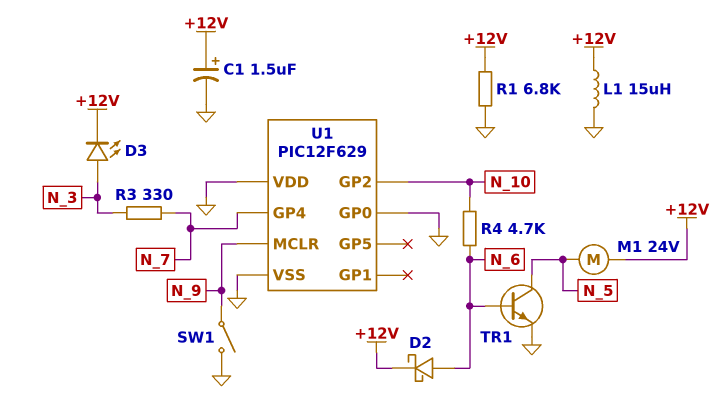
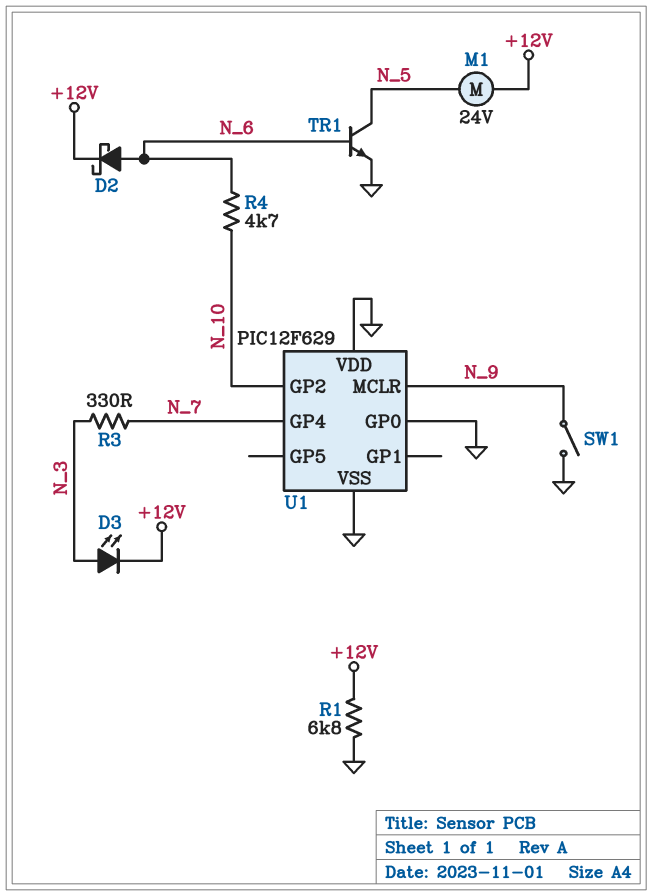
C1: 1.5uF (plus +12V, minus GND) -> none
L1: 15uH (+12V, GND) -> none

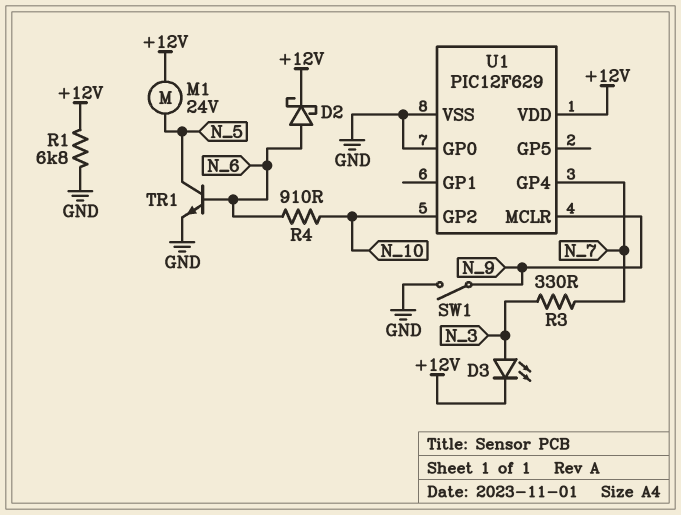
R4: 4.7k (N_6, N_10) -> 910 (N_6, N_10)
U1 pin VDD: GND -> +12V

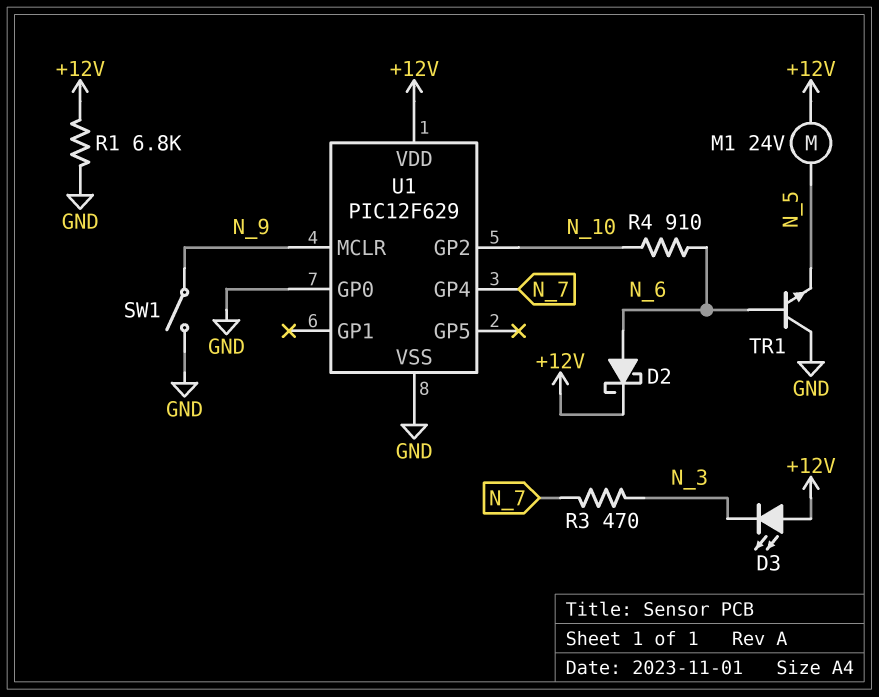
D3: LED (A N_3, K +12V) -> LED (A +12V, K N_3)
R3: 330 (N_3, N_7) -> 470 (N_3, N_7)
TR1: NPN (B N_6, C N_5, E GND) -> NPN (B N_6, C GND, E N_5)

